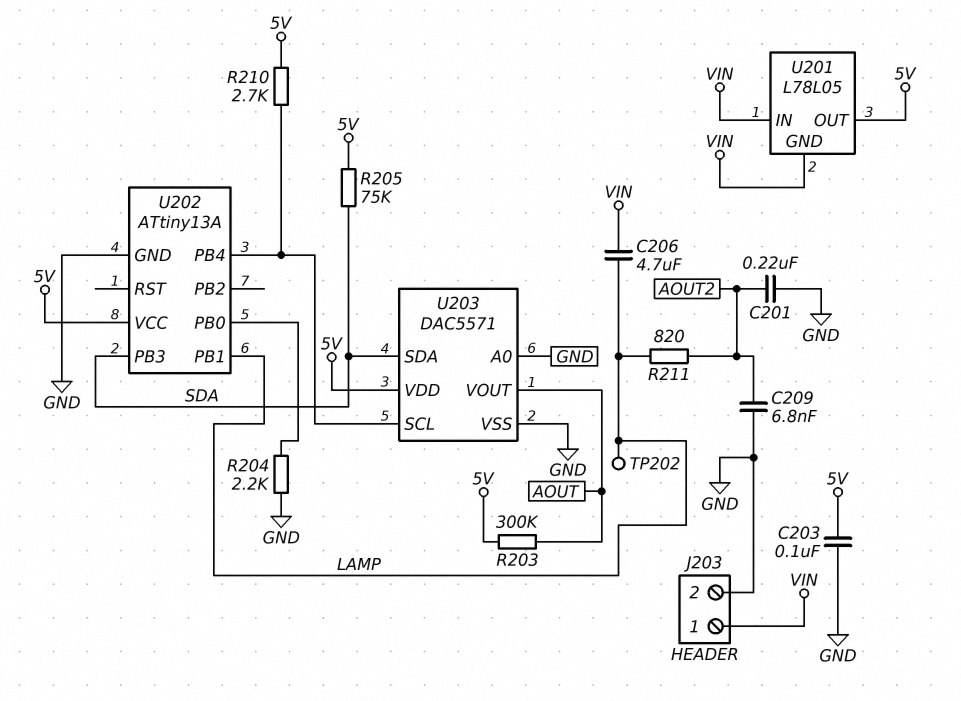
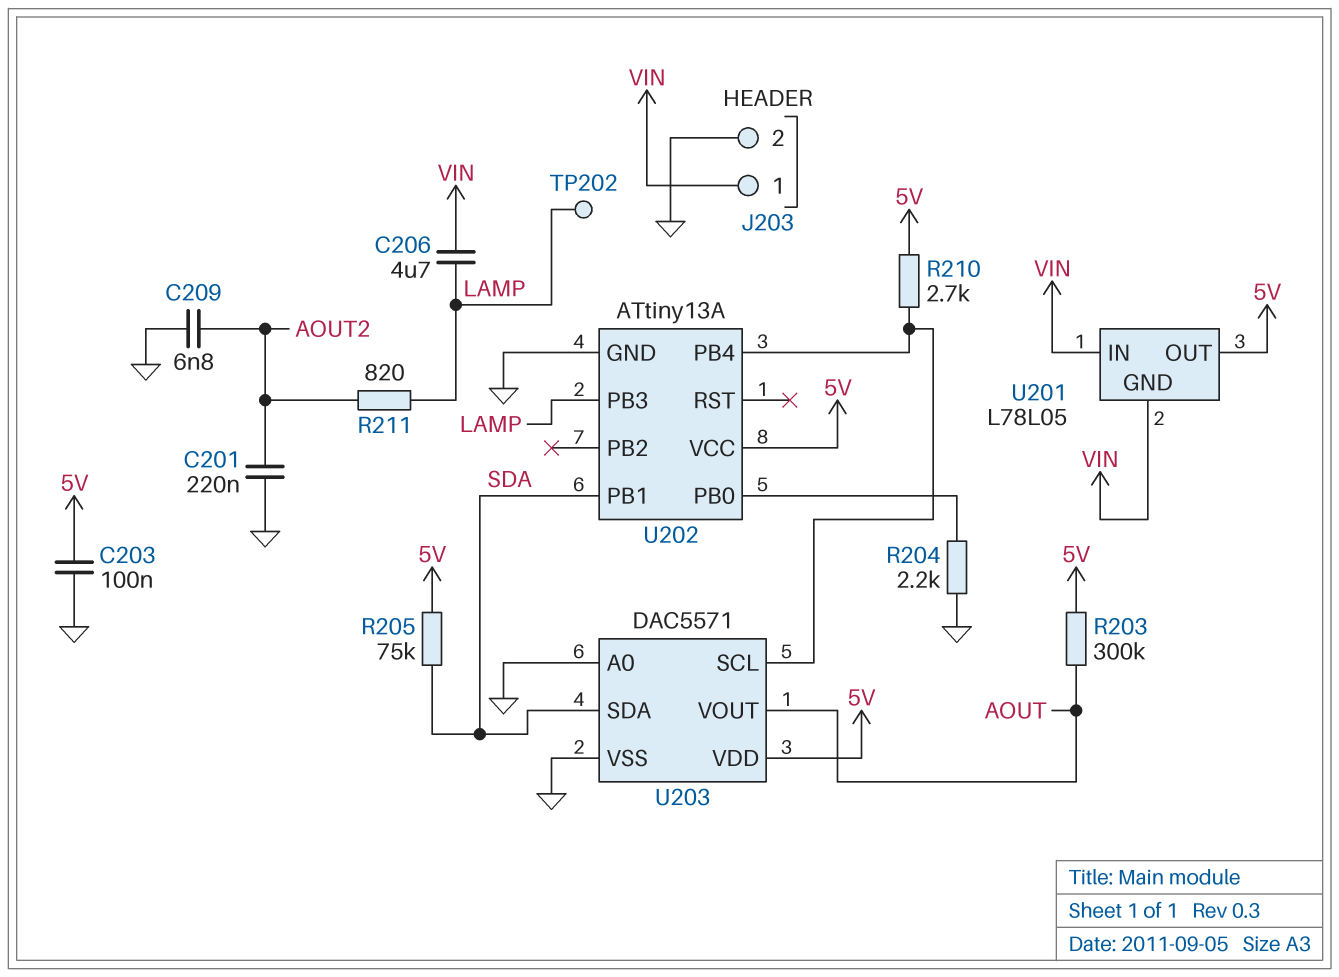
U202 pin PB1: LAMP -> SDA
U202 pin PB3: SDA -> LAMP

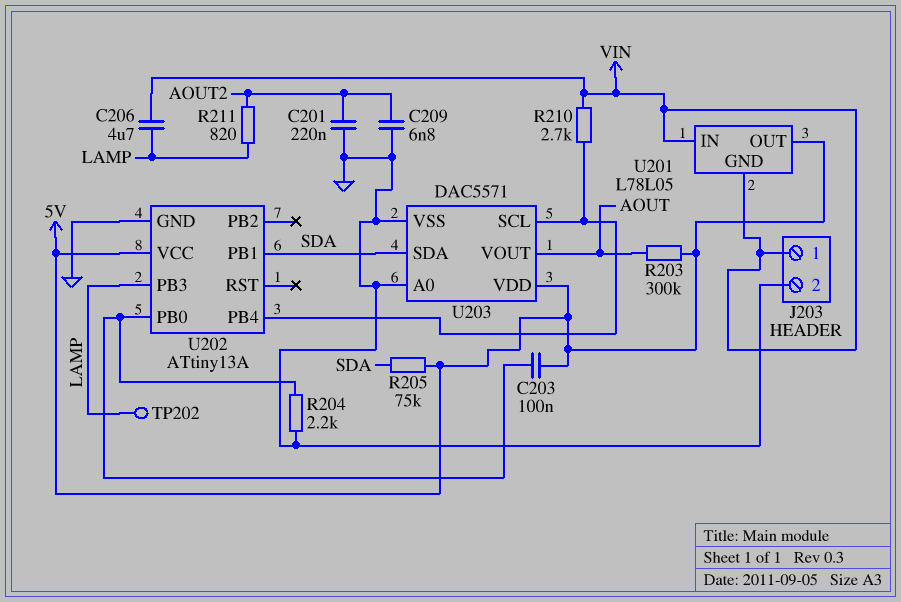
C203: 100nF (5V, GND) -> 100nF (5V, U202/PB0)
R210: 2.7k (5V, U202/PB4) -> 2.7k (U202/PB4, VIN)

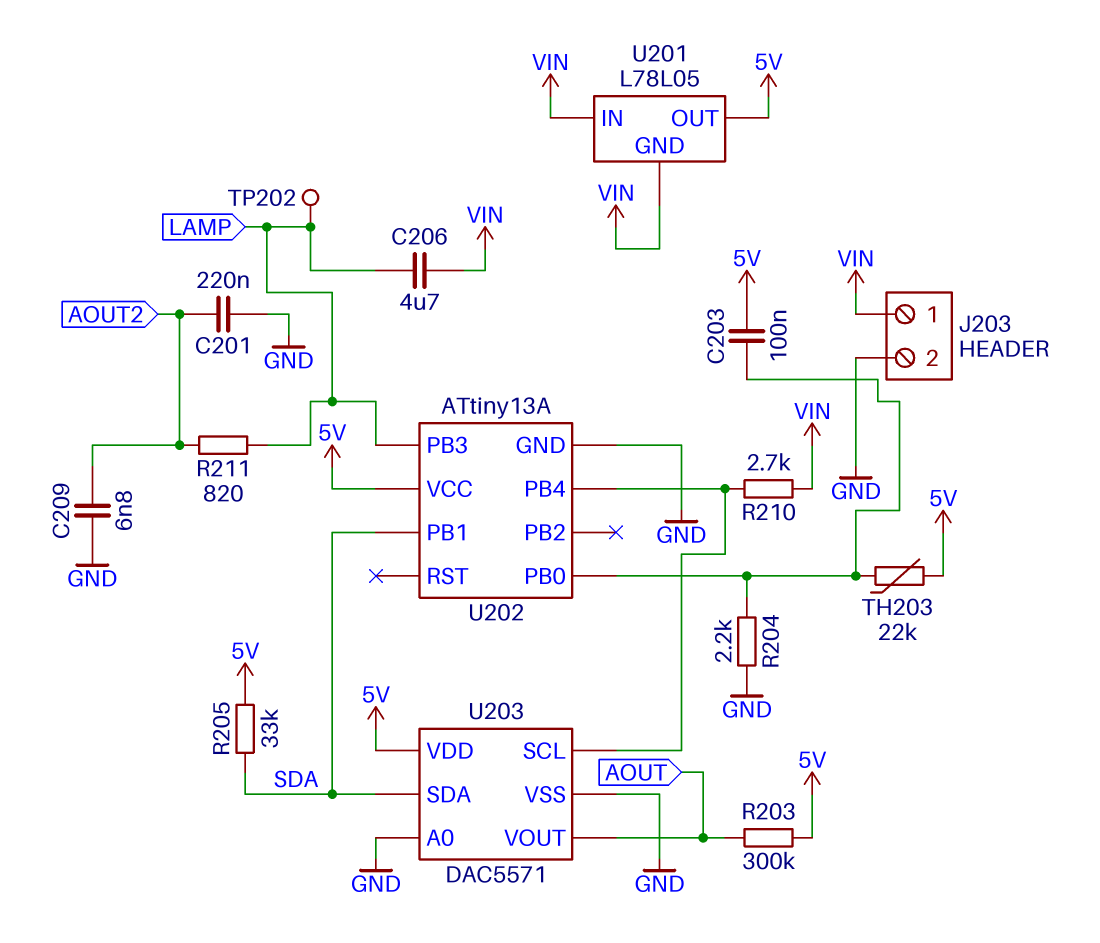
R205: 75k (5V, SDA) -> 33k (5V, SDA)
TH203: none -> 22k (5V, U202/PB0)

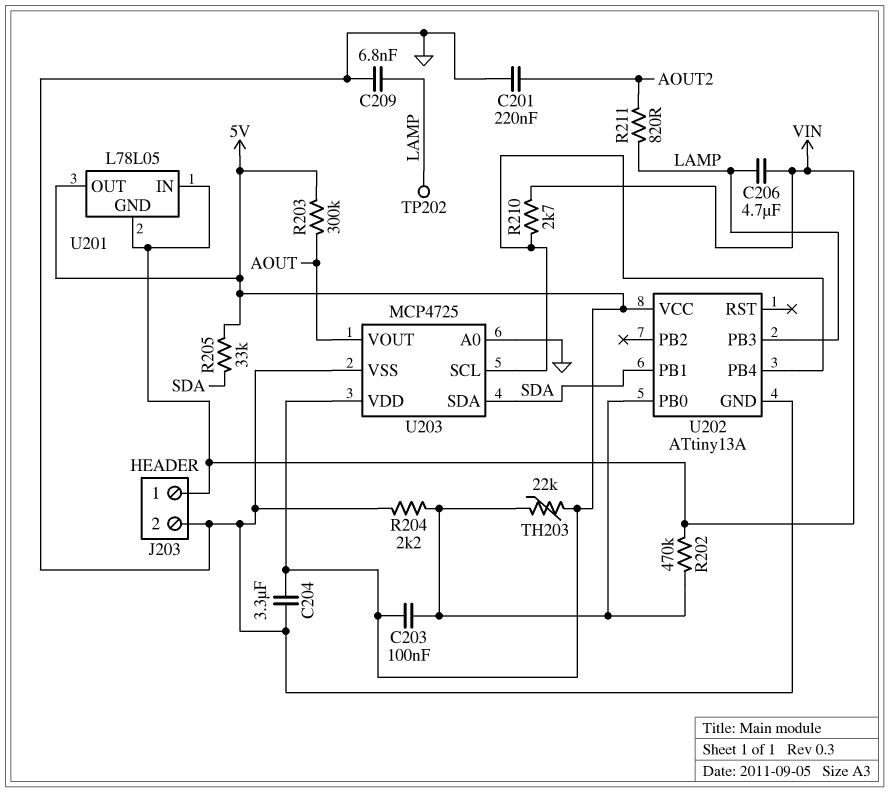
C204: none -> 3.3uF (5V, GND)
C209: 6.8nF (AOUT2, GND) -> 6.8nF (GND, LAMP)
R202: none -> 470k (U202/PB0, VIN)
U203: DAC5571 -> MCP4725

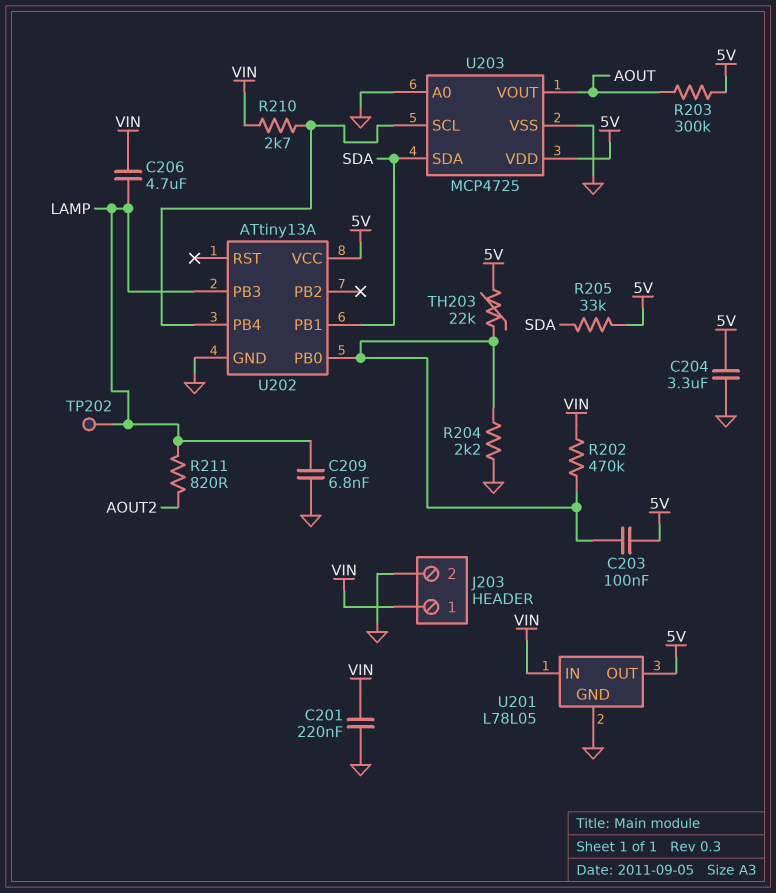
C201: 220nF (AOUT2, GND) -> 220nF (GND, VIN)
U201 pin GND: VIN -> GND

